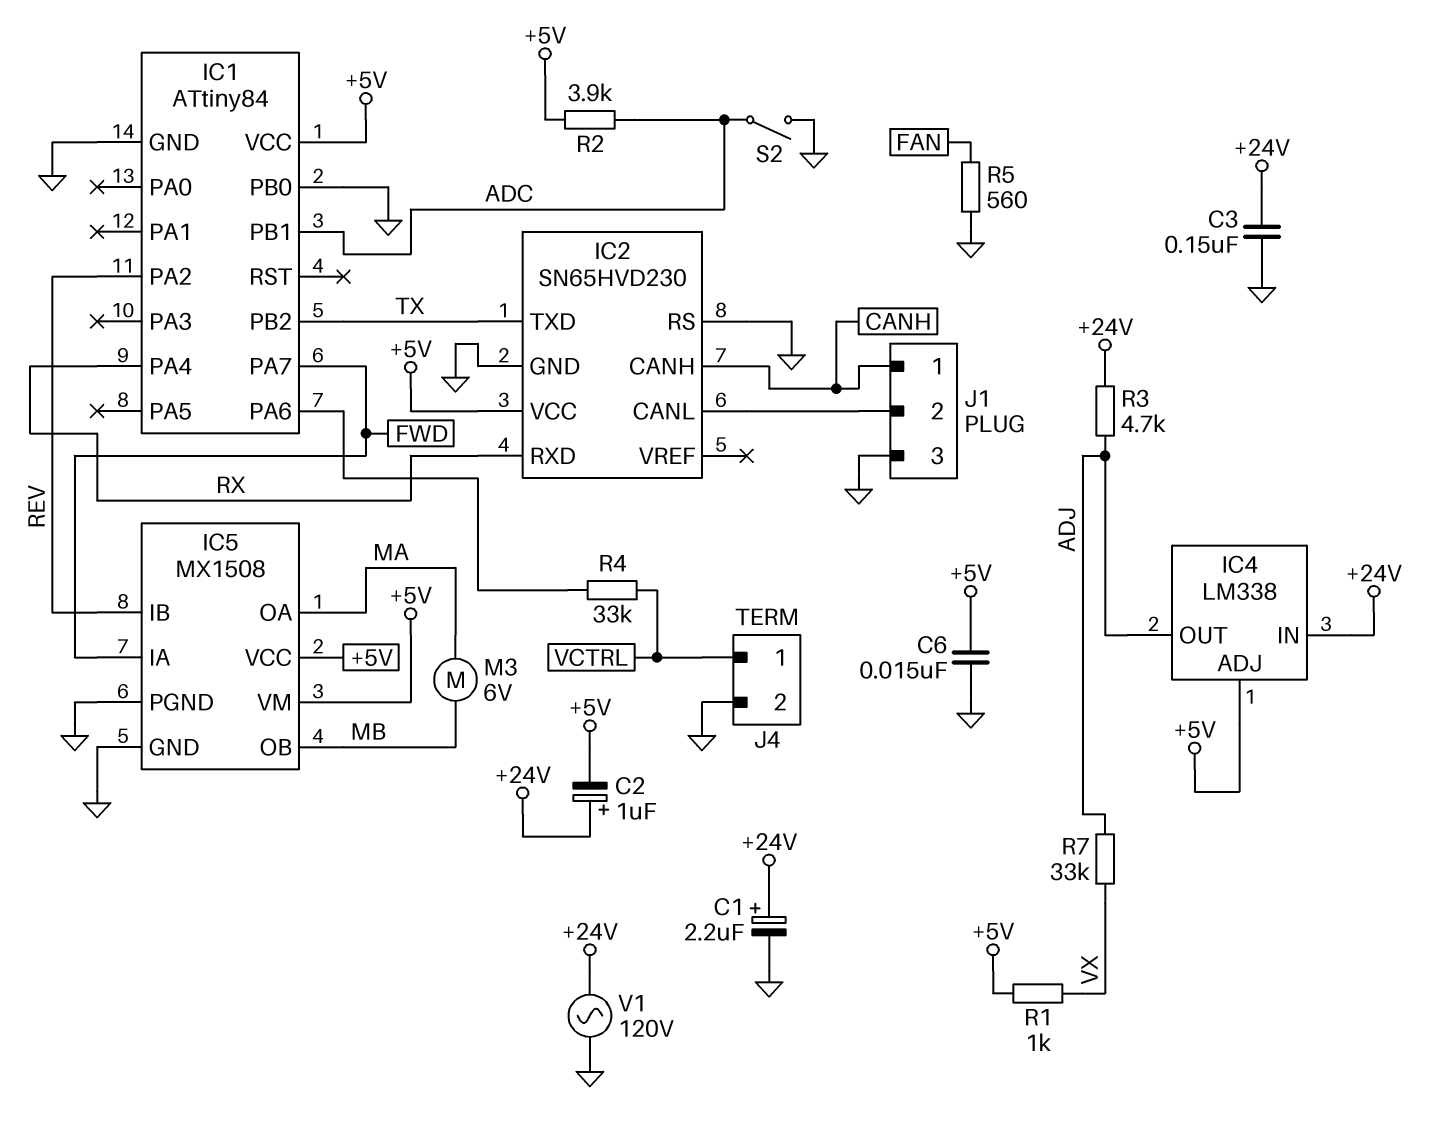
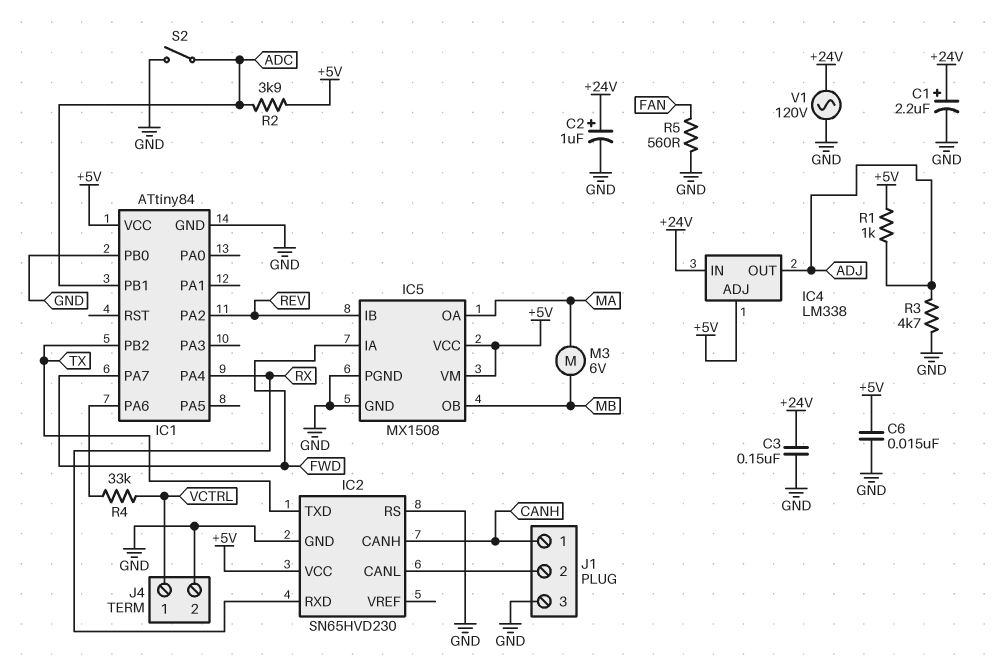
C2: 1uF (plus +24V, minus +5V) -> 1uF (plus +24V, minus GND)
R1: 1k (+5V, VX) -> 1k (+5V, ADJ)
R3: 4.7k (+24V, ADJ) -> 4.7k (ADJ, GND)
R7: 33k (ADJ, VX) -> none

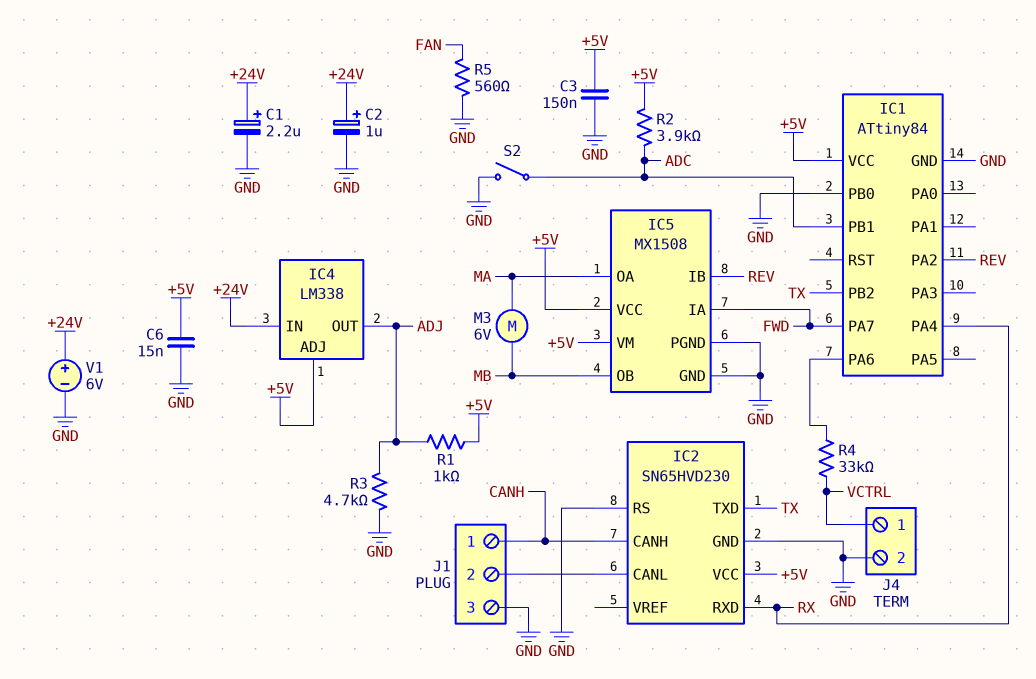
C3: 150nF (+24V, GND) -> 150nF (+5V, GND)
V1: AC 120V (+24V, GND) -> 6V (plus +24V, minus GND)

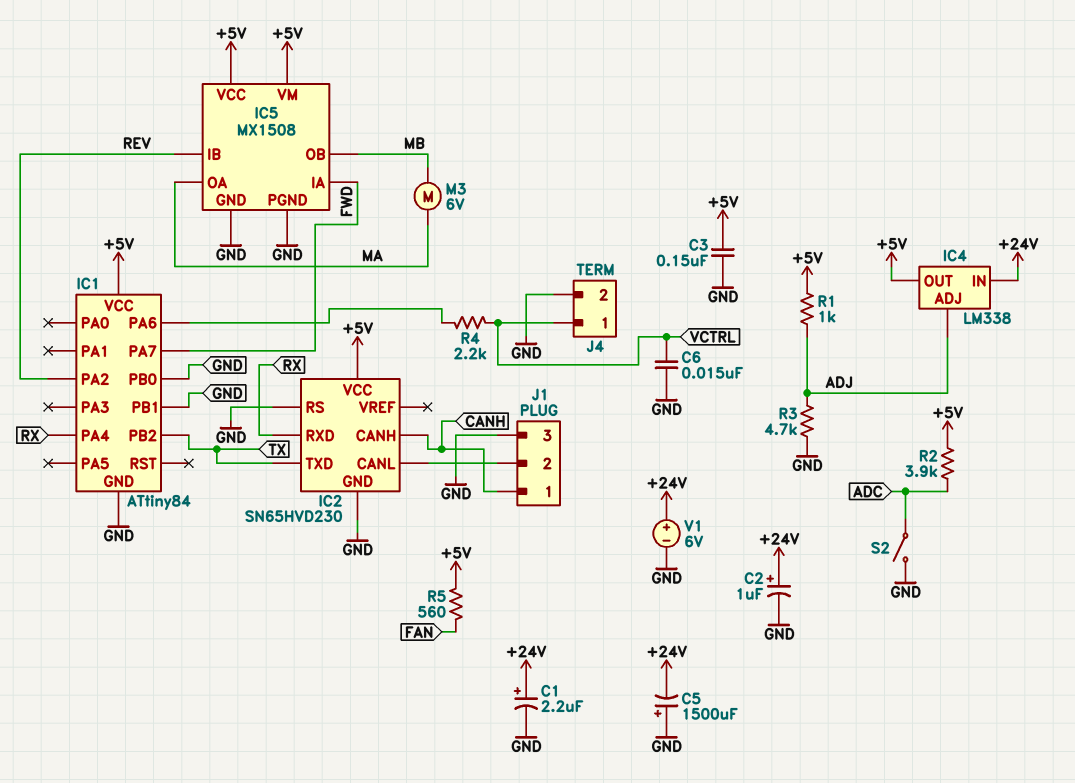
C5: none -> 1500uF (plus GND, minus +24V)
C6: 15nF (+5V, GND) -> 15nF (GND, VCTRL)
IC1 pin PB1: ADC -> GND
IC4 pin ADJ: +5V -> ADJ
IC4 pin OUT: ADJ -> +5V
R4: 33k (IC1/PA6, VCTRL) -> 2.2k (IC1/PA6, VCTRL)
R5: 560 (FAN, GND) -> 560 (+5V, FAN)

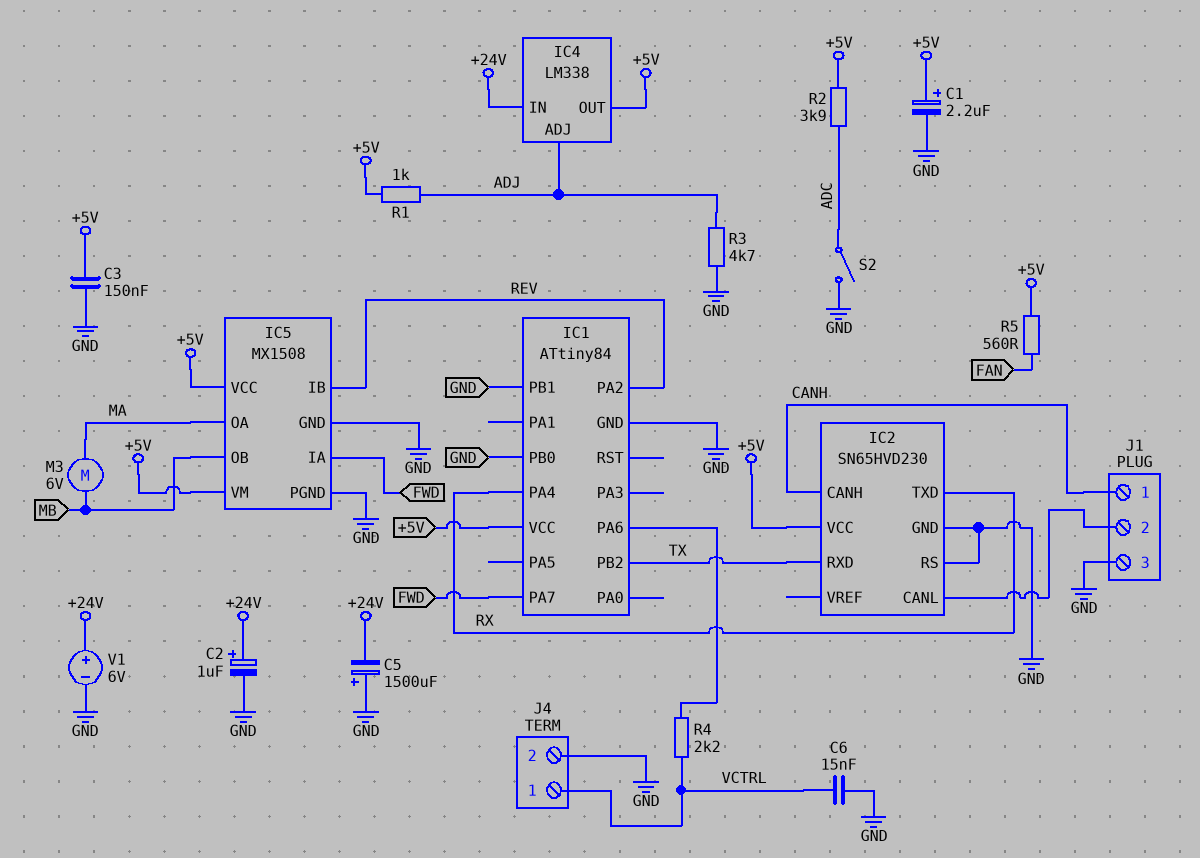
C1: 2.2uF (plus +24V, minus GND) -> 2.2uF (plus +5V, minus GND)
IC2 pin RXD: RX -> TX
IC2 pin TXD: TX -> RX

